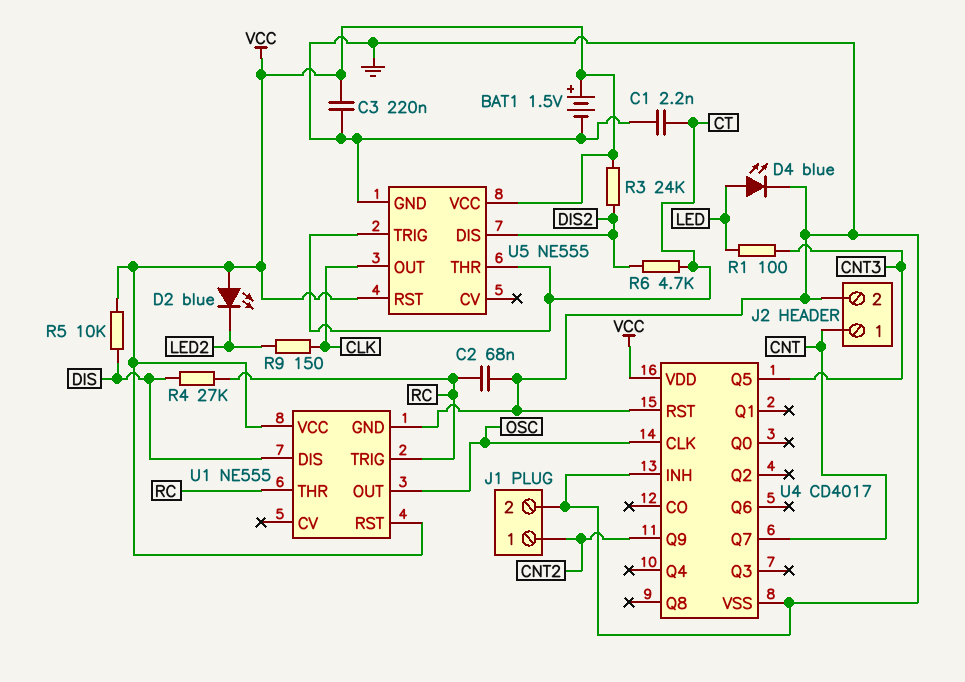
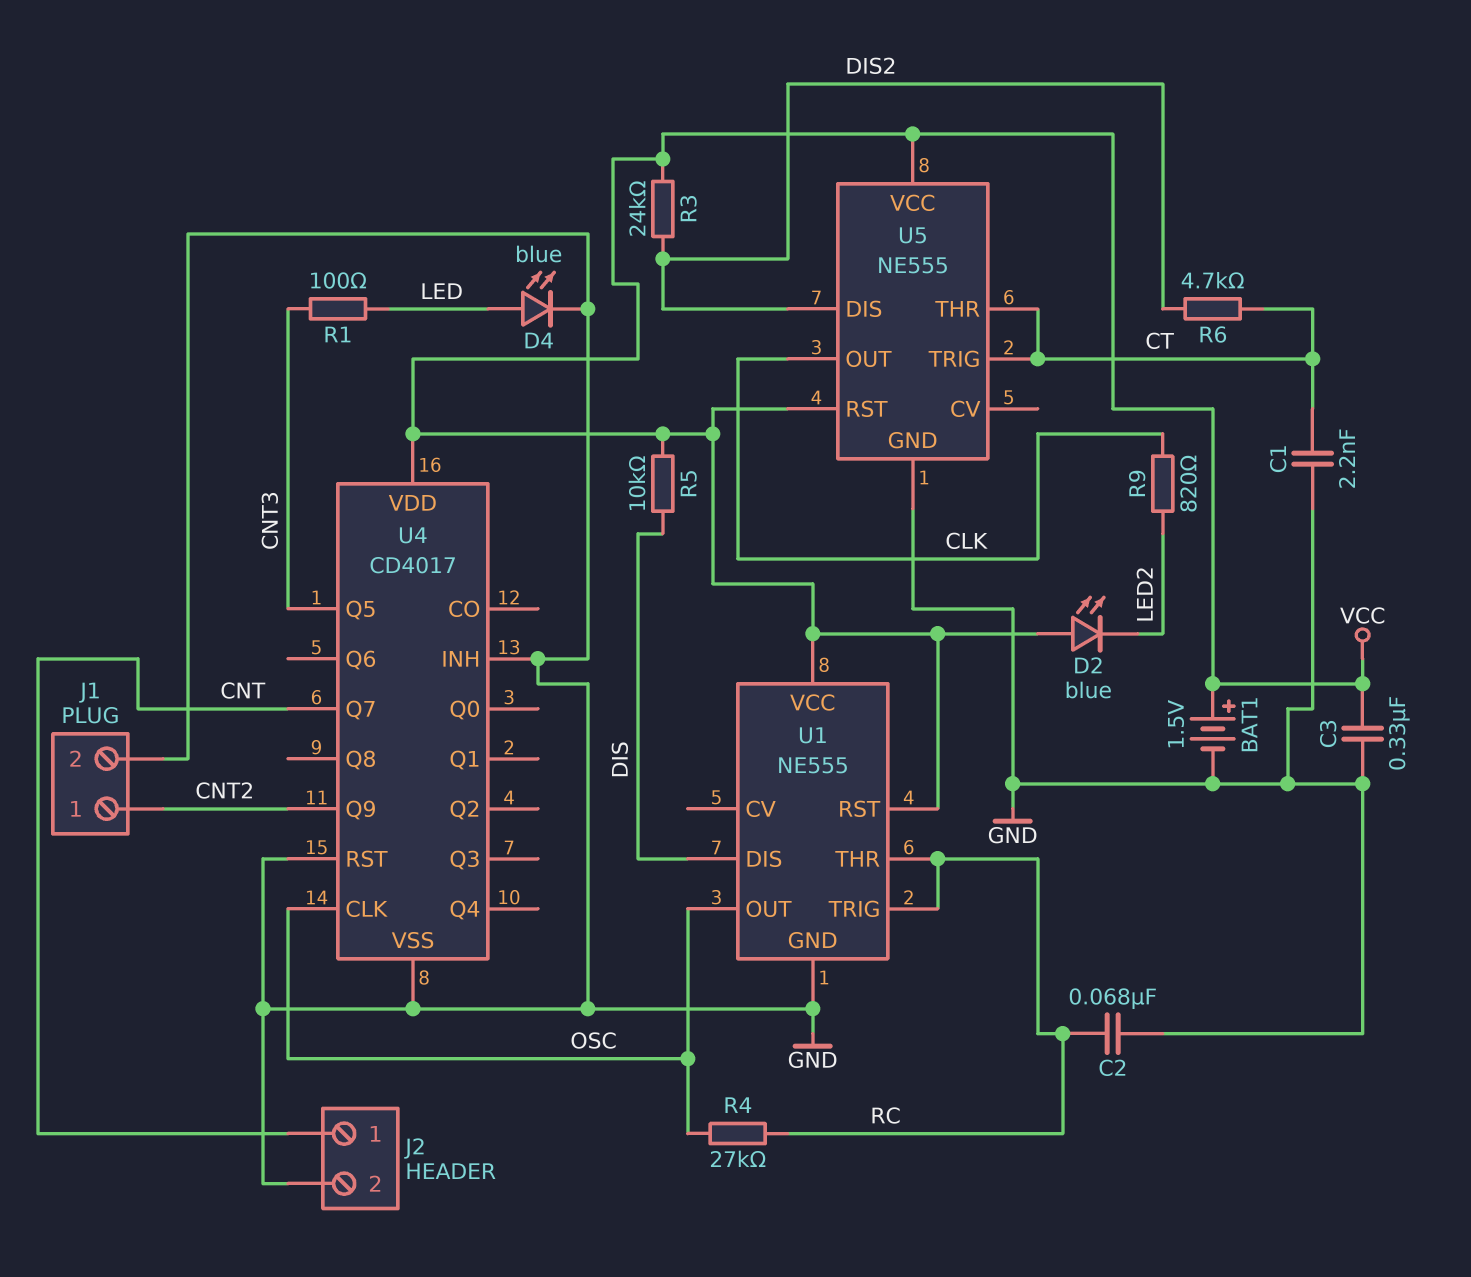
C3: 220nF (GND, VCC) -> 330nF (GND, VCC)
R4: 27k (DIS, RC) -> 27k (OSC, RC)
R9: 150 (CLK, LED2) -> 820 (CLK, LED2)

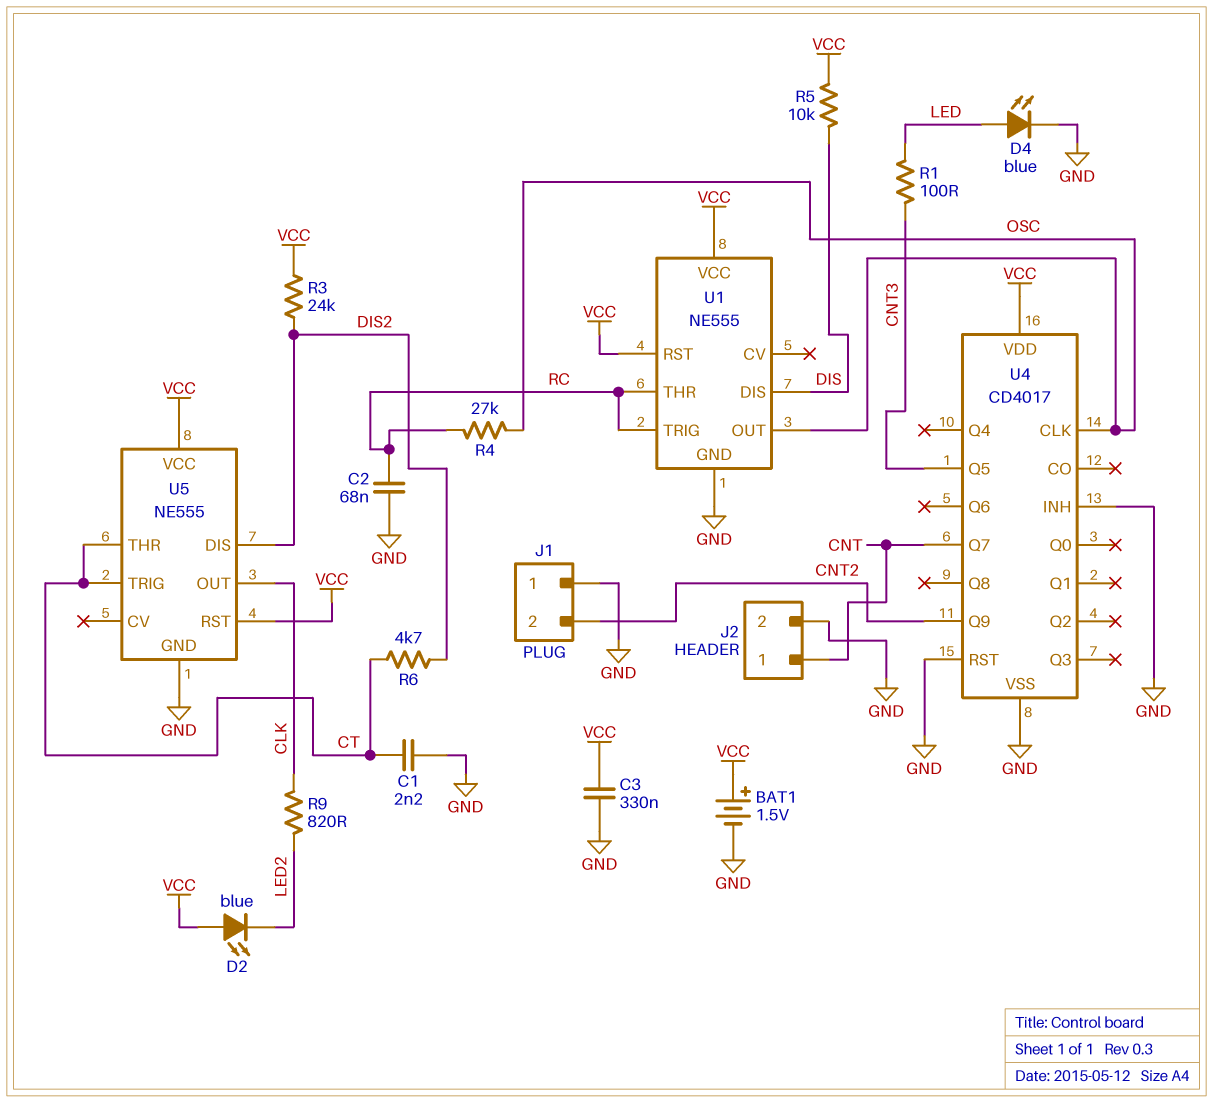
J1 pin 1: CNT2 -> GND
J1 pin 2: GND -> CNT2

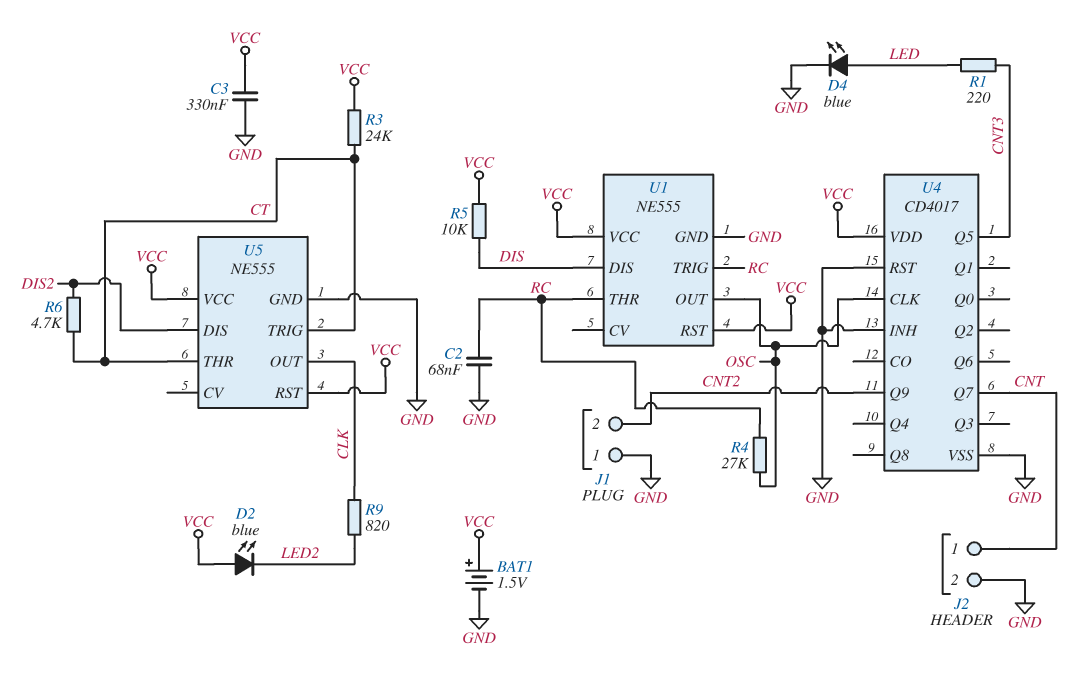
C1: 2.2nF (CT, GND) -> none
R1: 100 (CNT3, LED) -> 220 (CNT3, LED)
R3: 24k (DIS2, VCC) -> 24k (CT, VCC)

